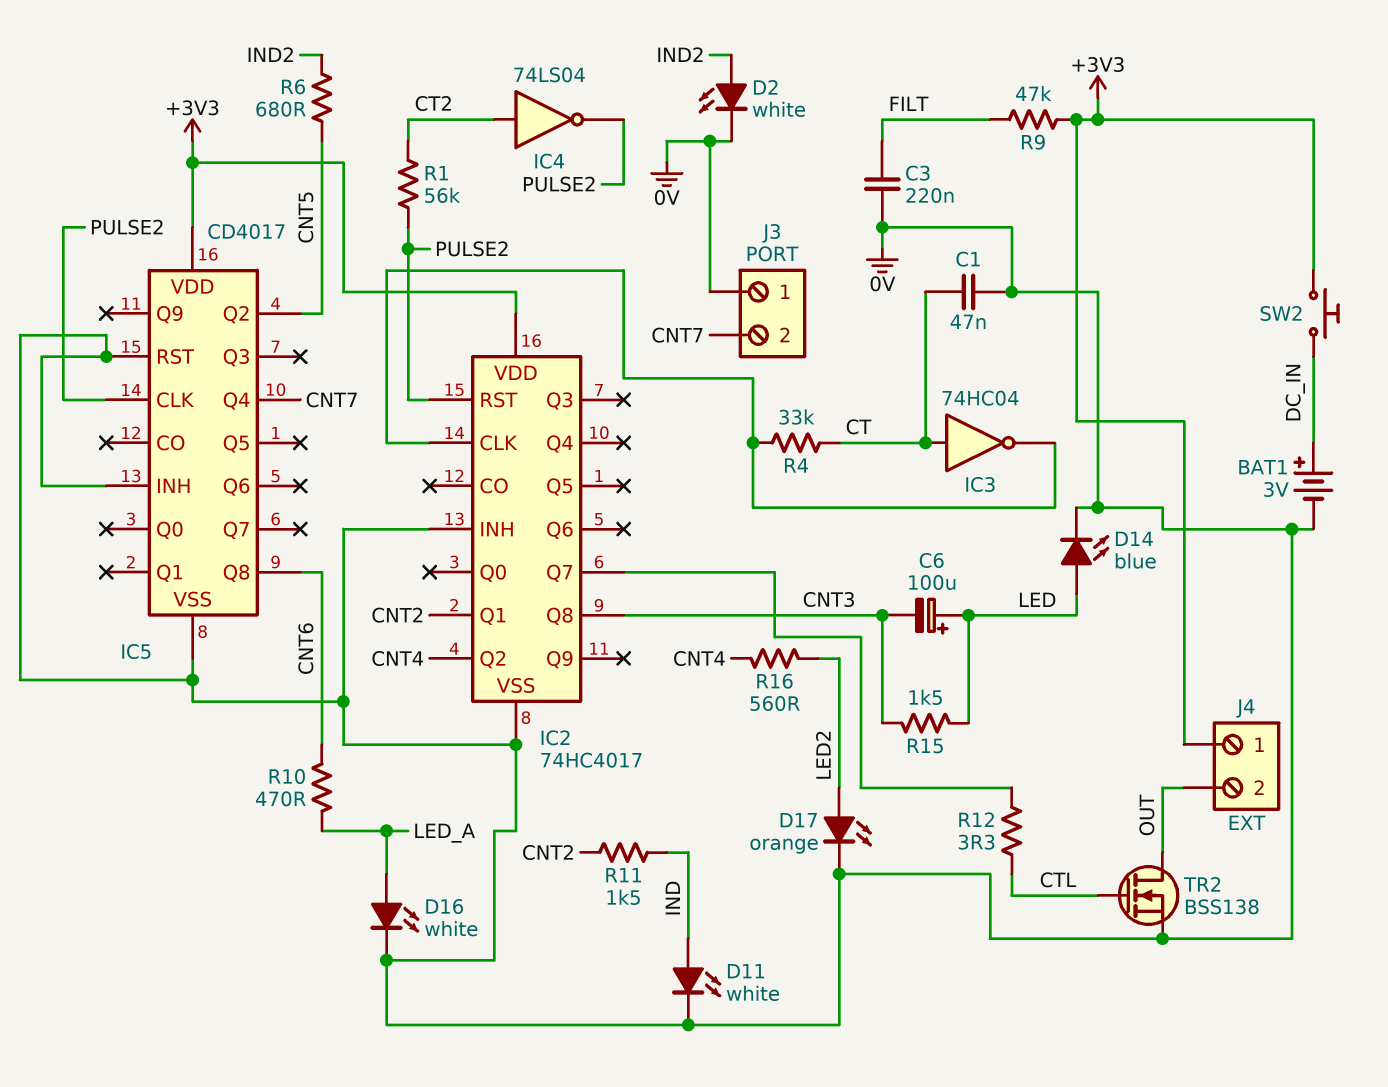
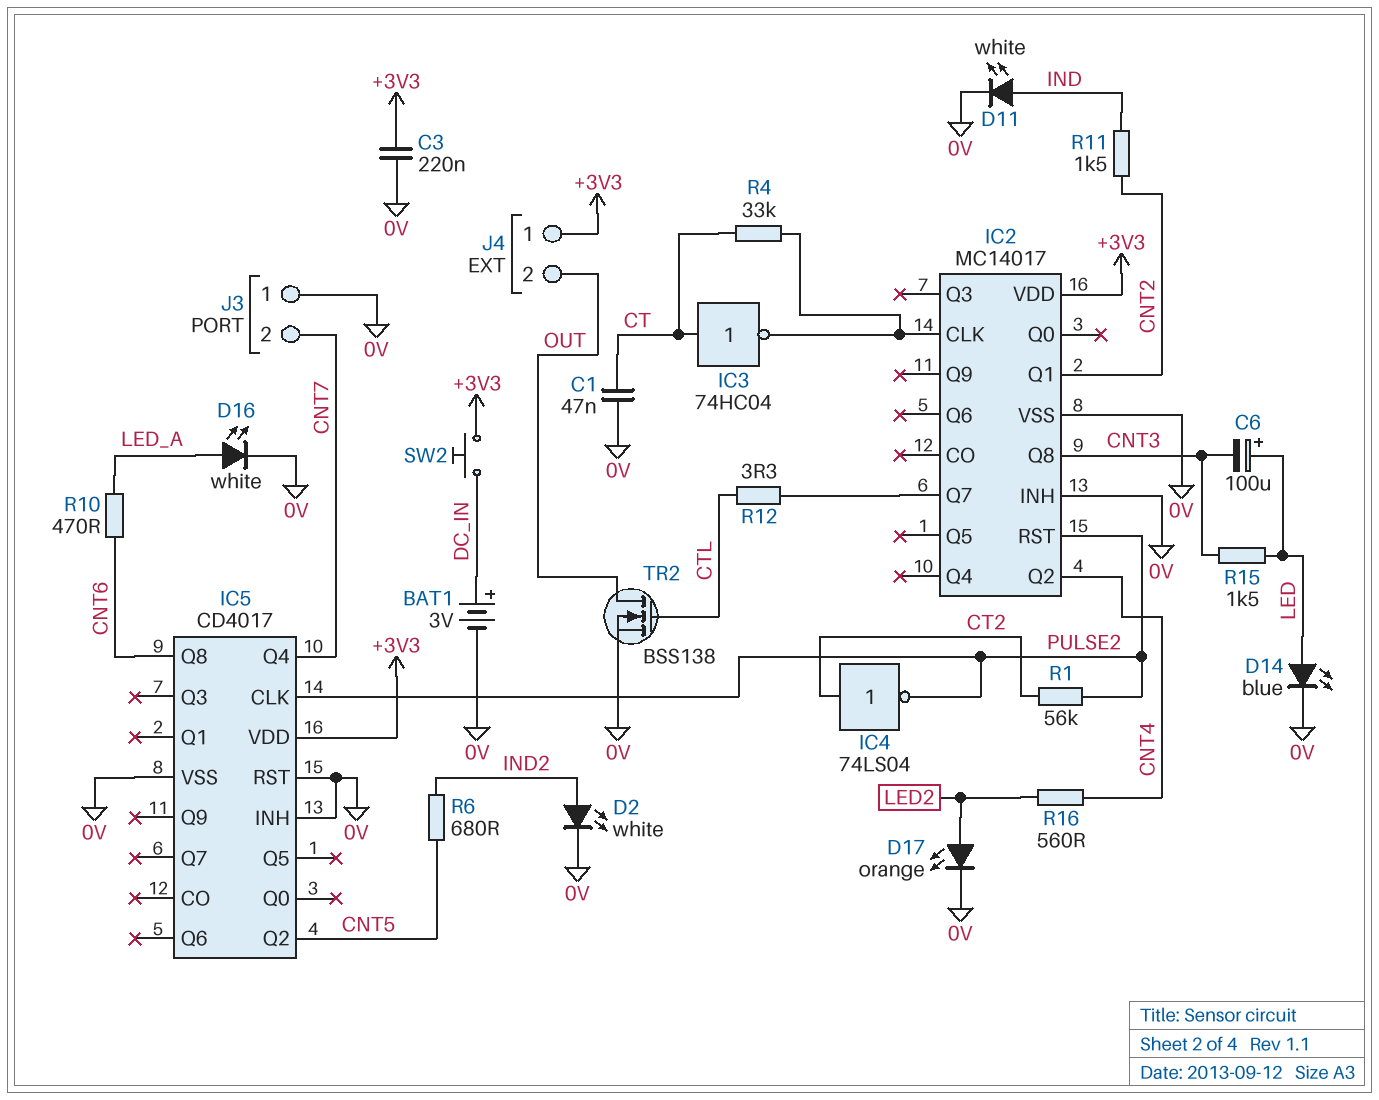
C3: 220nF (0V, FILT) -> 220nF (+3V3, 0V)
IC2: 74HC4017 -> MC14017
R9: 47k (+3V3, FILT) -> none

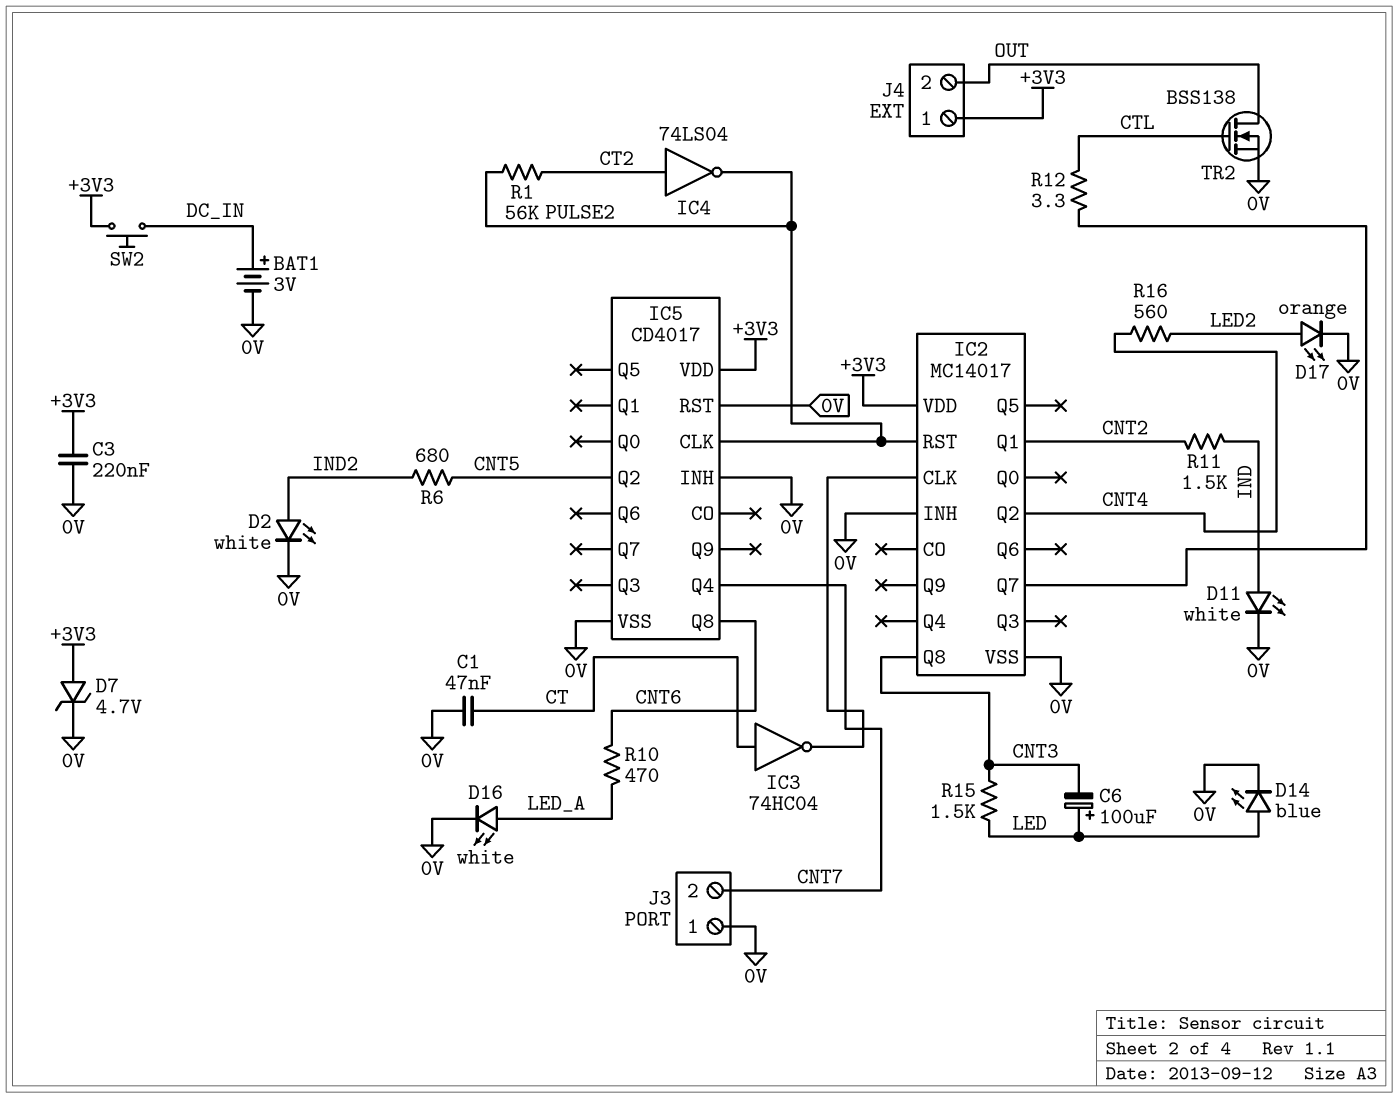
D7: none -> zener 4.7V (A +3V3, K 0V)
R4: 33k (CT, IC2/CLK) -> none

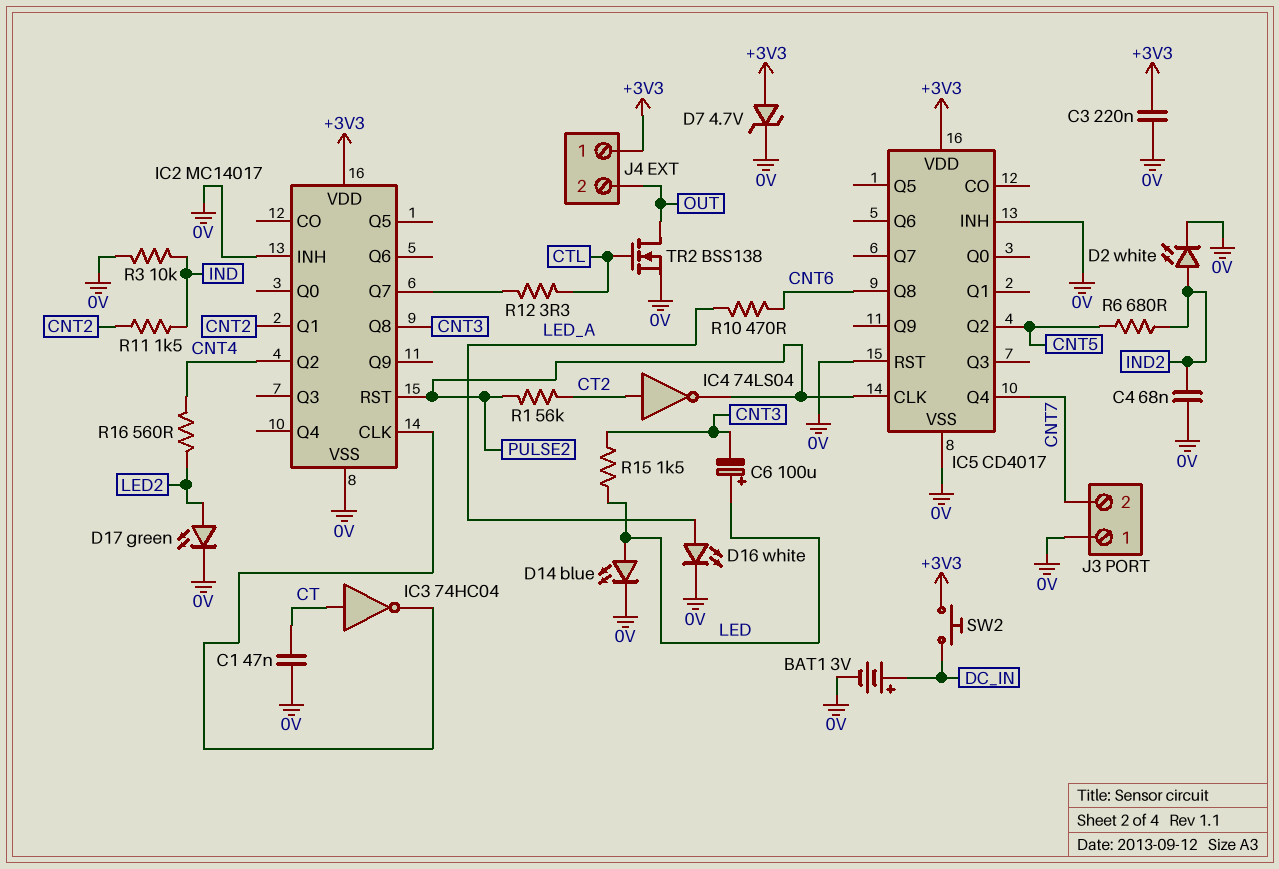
C4: none -> 68nF (0V, IND2)
D11: LED white (A IND, K 0V) -> none
D17: LED orange (A LED2, K 0V) -> LED green (A LED2, K 0V)
R3: none -> 10k (0V, IND)

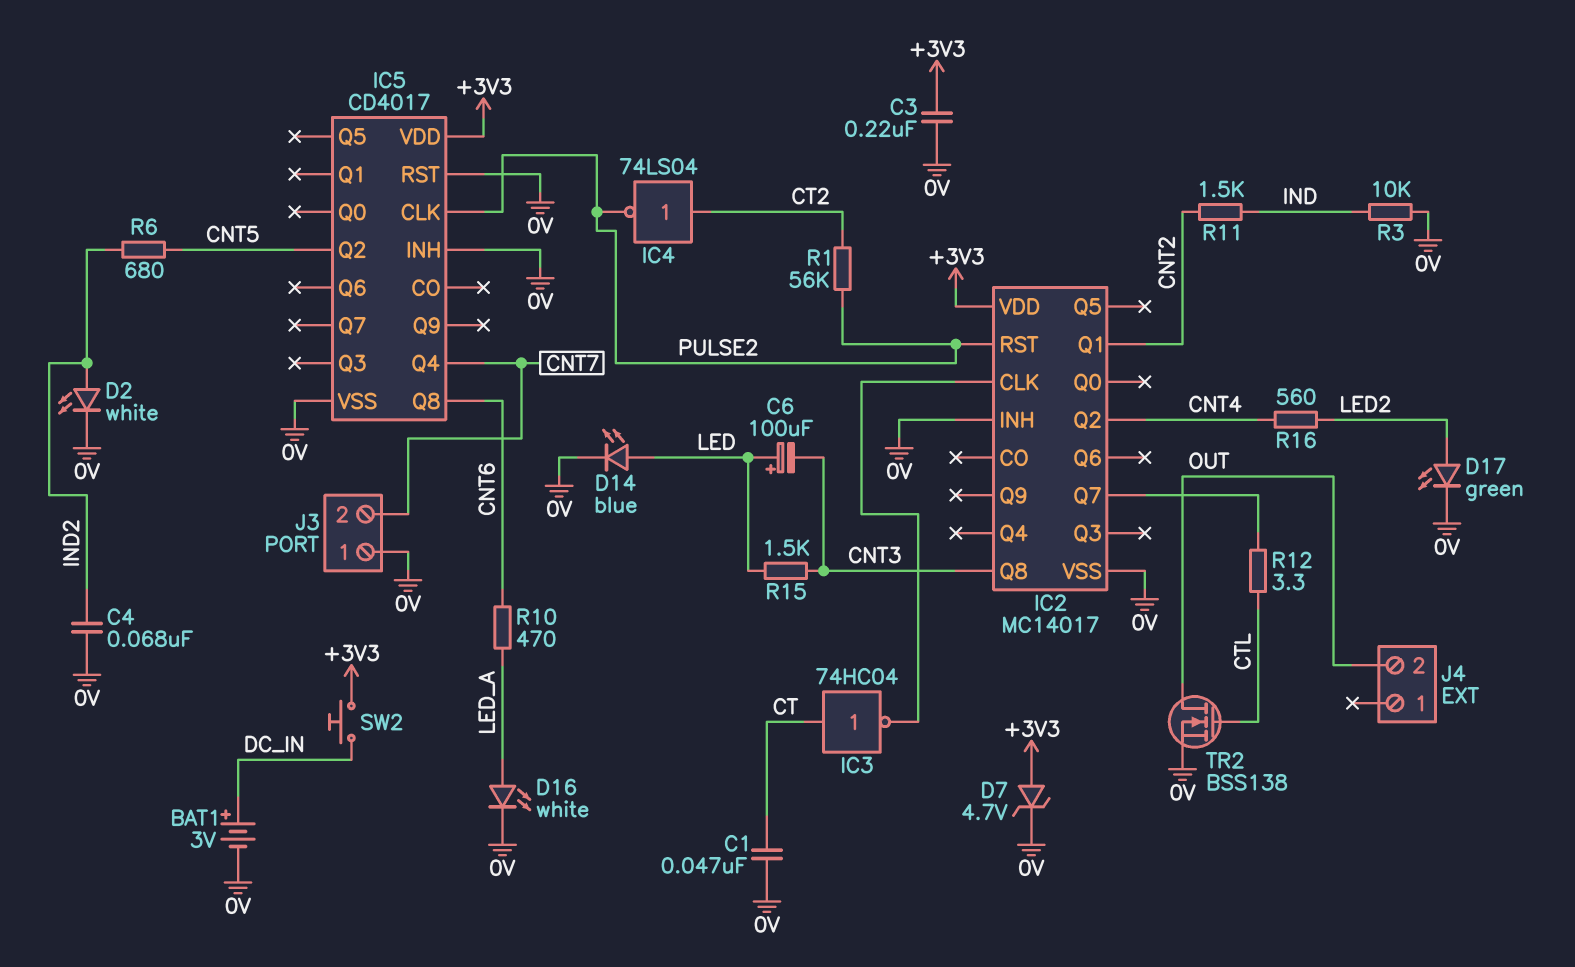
J4 pin 1: +3V3 -> none

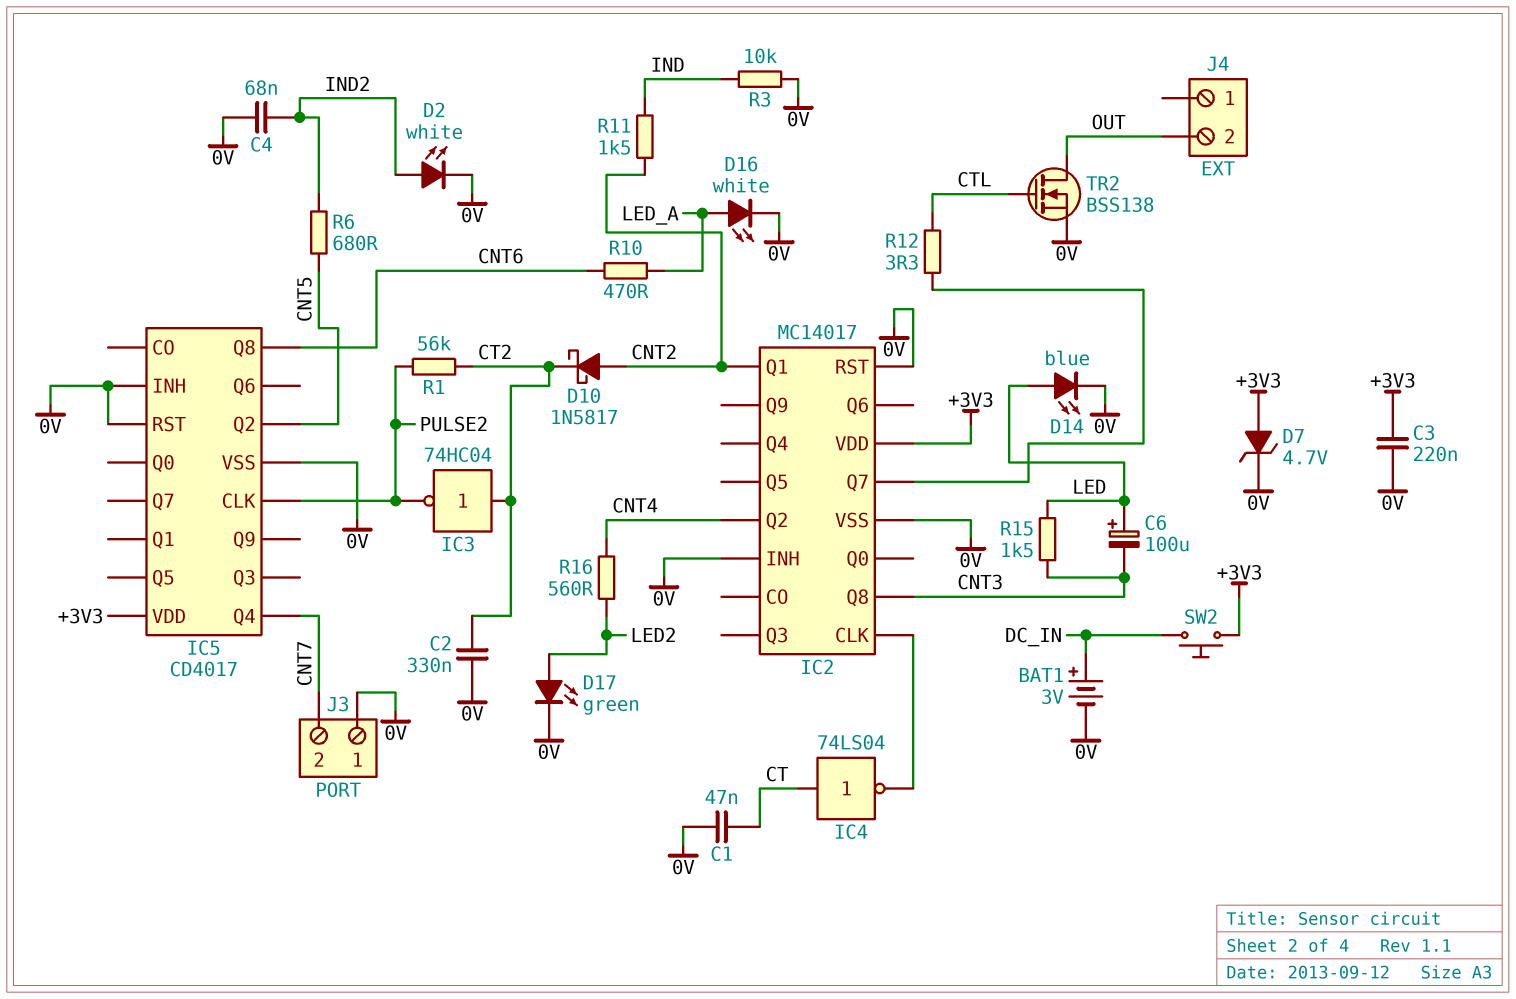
C2: none -> 330nF (0V, CT2)
D10: none -> schottky 1N5817 (A CNT2, K CT2)
IC2 pin RST: PULSE2 -> 0V
IC3: NOT 74HC04 (in CT, out IC2/CLK) -> NOT 74HC04 (in CT2, out PULSE2)
IC4: NOT 74LS04 (in CT2, out PULSE2) -> NOT 74LS04 (in CT, out IC2/CLK)

